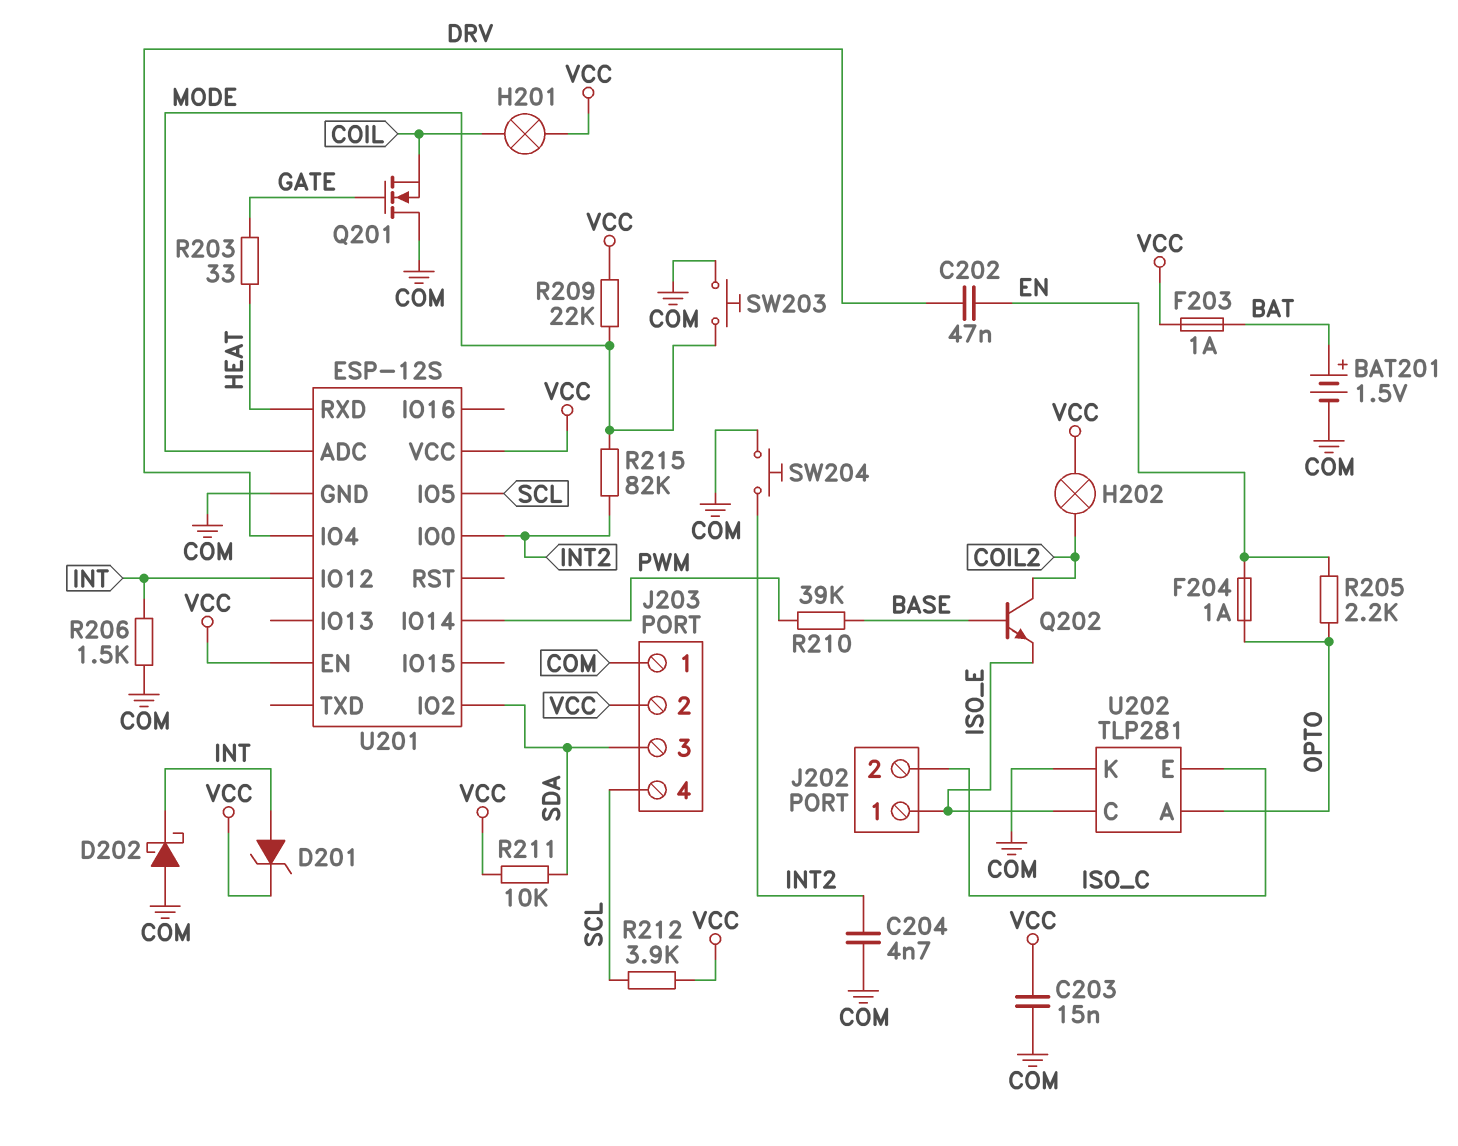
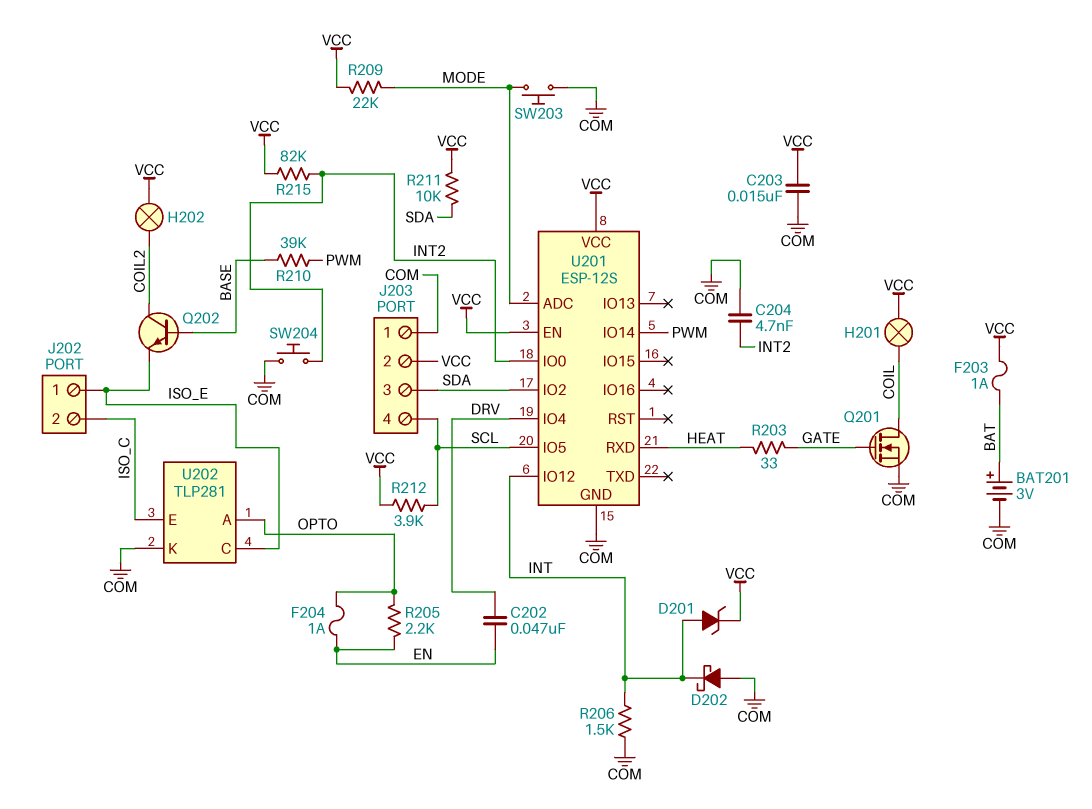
BAT201: 1.5V (plus BAT, minus COM) -> 3V (plus BAT, minus COM)
Q201: NMOS (G GATE, D COM, S COIL) -> NMOS (G GATE, D COIL, S COM)
R215: 82k (INT2, MODE) -> 82k (INT2, VCC)

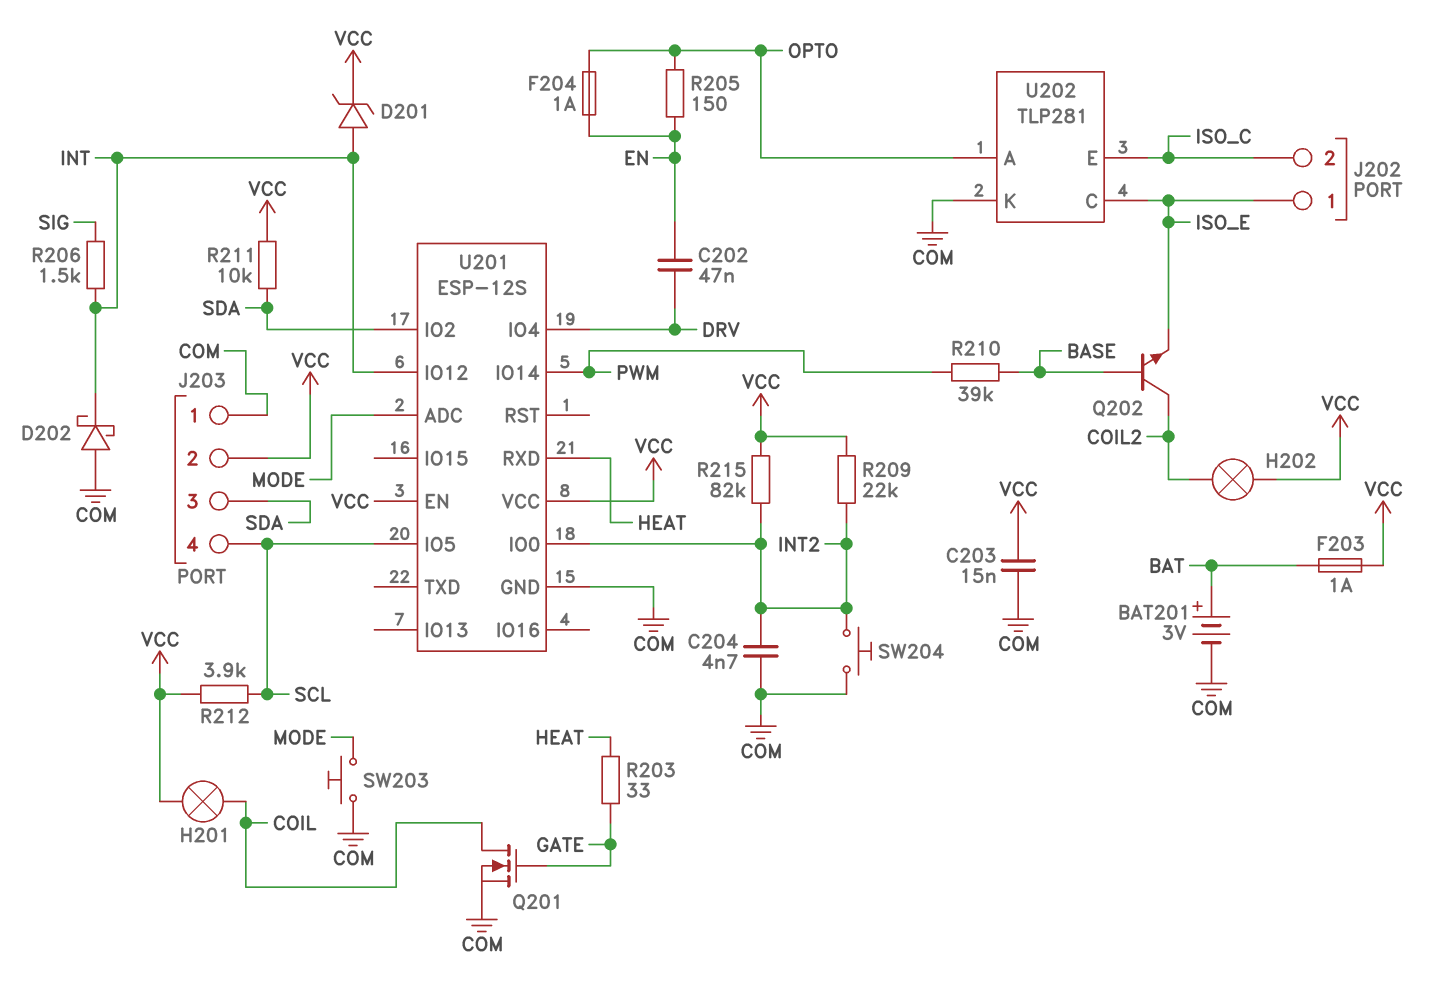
R205: 2.2k (EN, OPTO) -> 150 (EN, OPTO)
R206: 1.5k (COM, INT) -> 1.5k (INT, SIG)
R209: 22k (MODE, VCC) -> 22k (INT2, VCC)

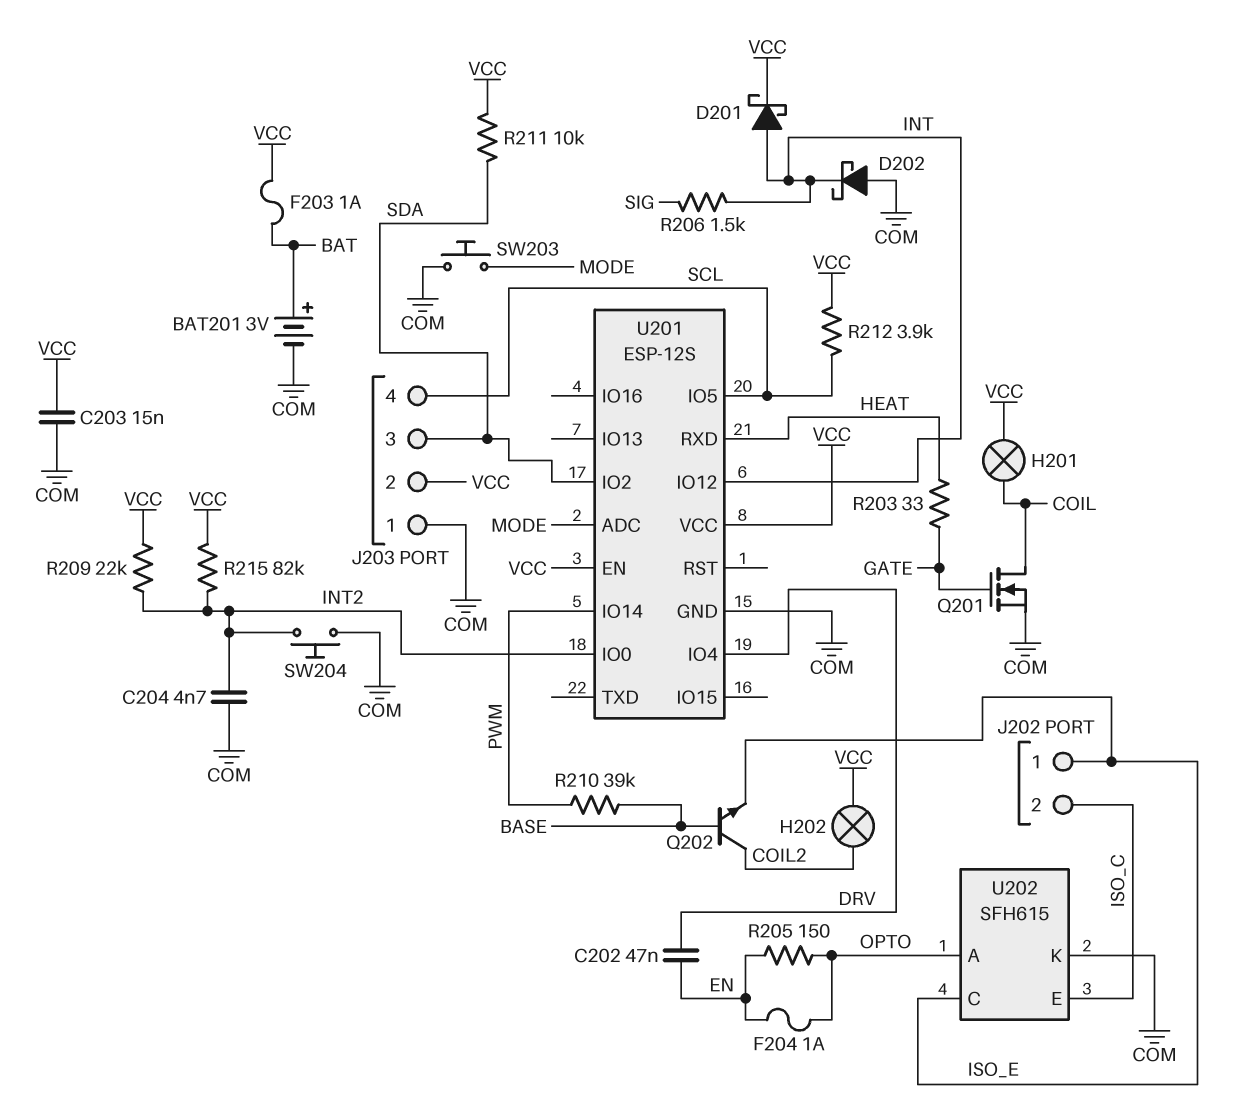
D201: zener (A INT, K VCC) -> schottky (A INT, K VCC)
U202: TLP281 -> SFH615

